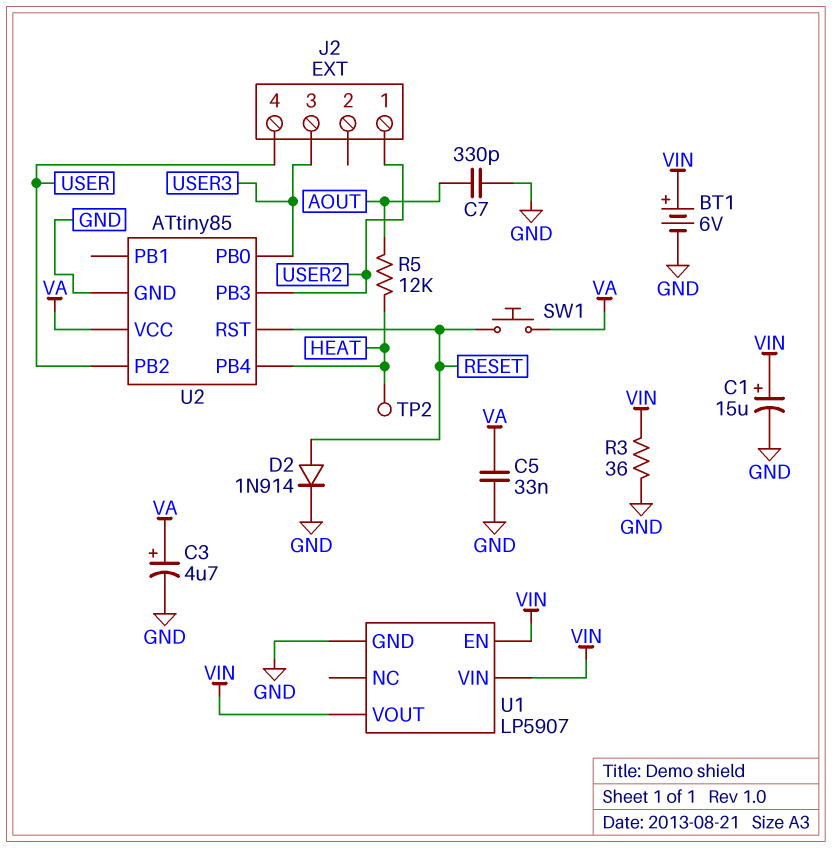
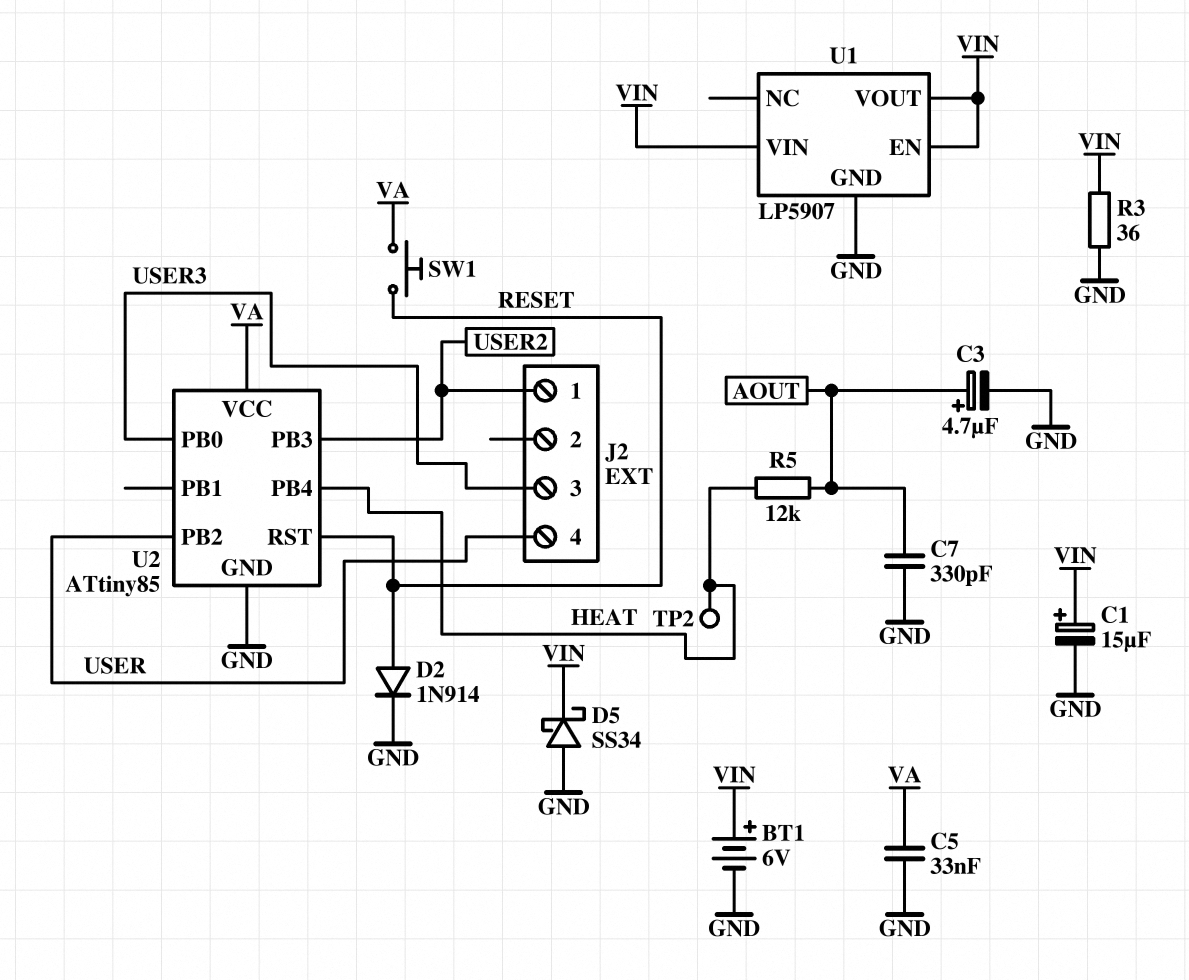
C3: 4.7uF (plus VA, minus GND) -> 4.7uF (plus AOUT, minus GND)
D5: none -> schottky SS34 (A GND, K VIN)

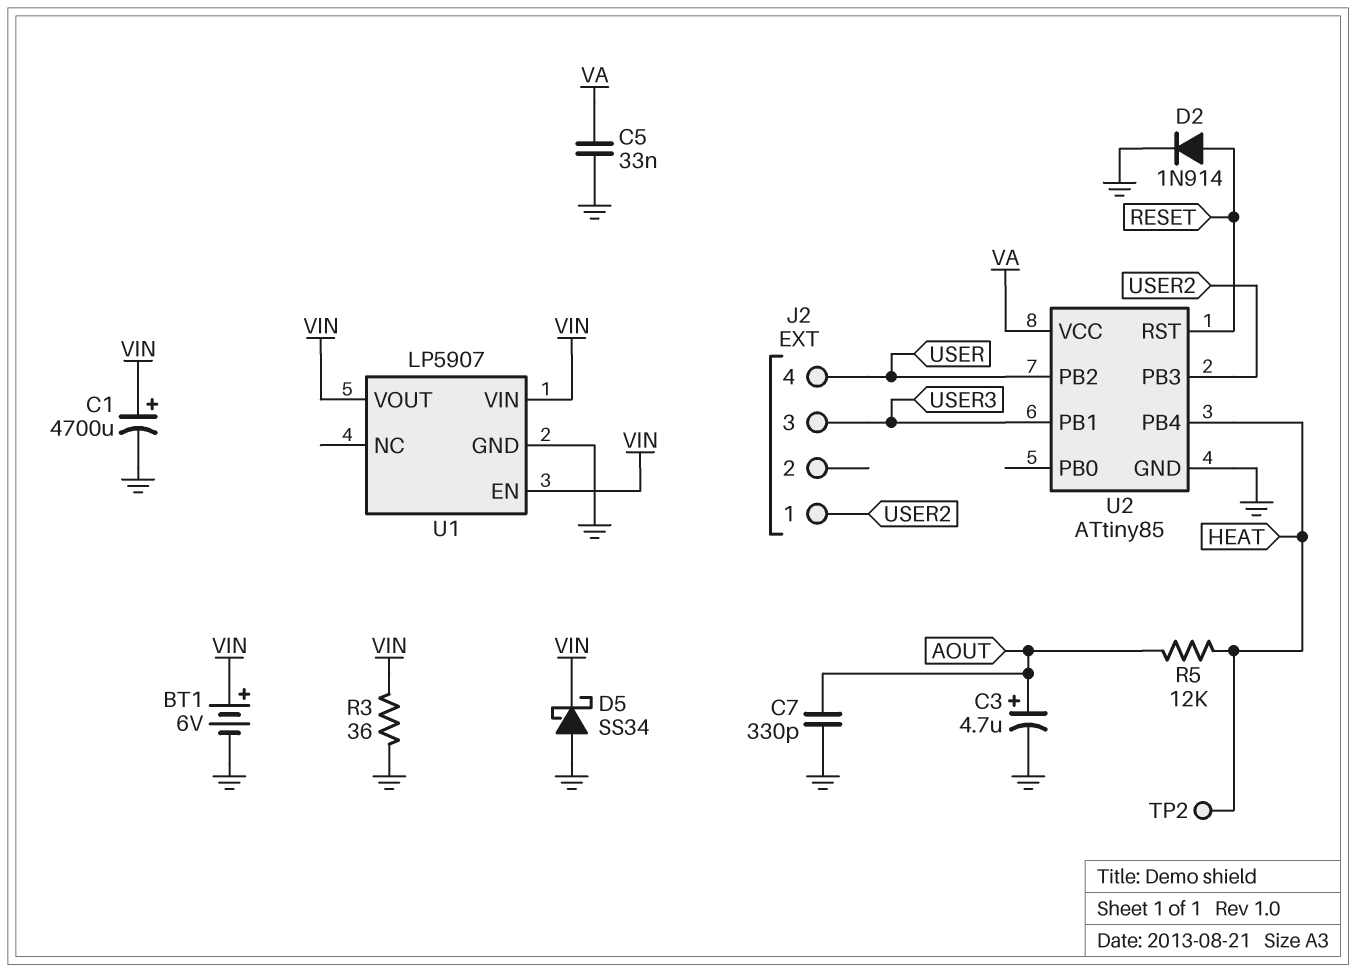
C1: 15uF (plus VIN, minus GND) -> 4700uF (plus VIN, minus GND)
SW1: button (RESET, VA) -> none
U2 pin PB0: USER3 -> none
U2 pin PB1: none -> USER3

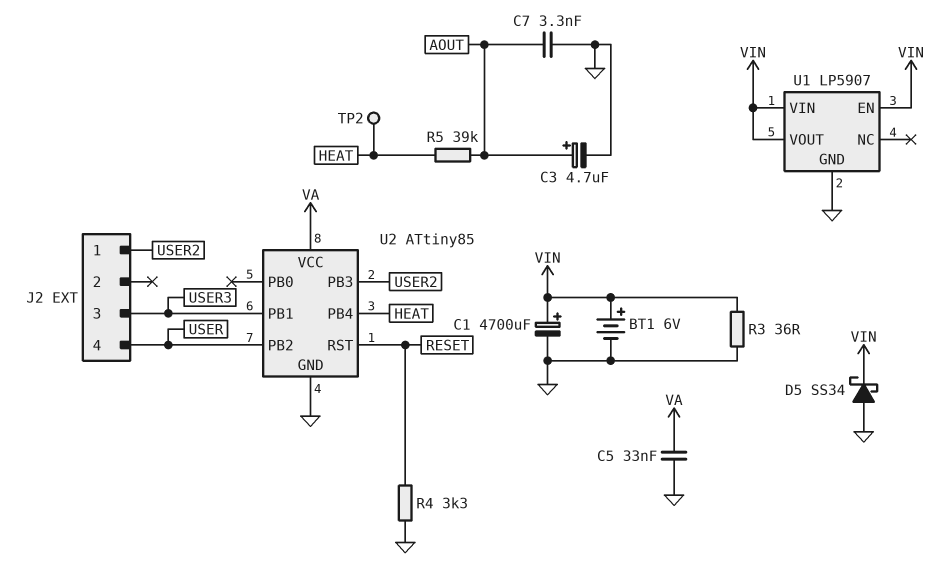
C7: 330pF (AOUT, GND) -> 3.3nF (AOUT, GND)
D2: diode 1N914 (A RESET, K GND) -> none
R4: none -> 3.3k (GND, RESET)
R5: 12k (AOUT, HEAT) -> 39k (AOUT, HEAT)

